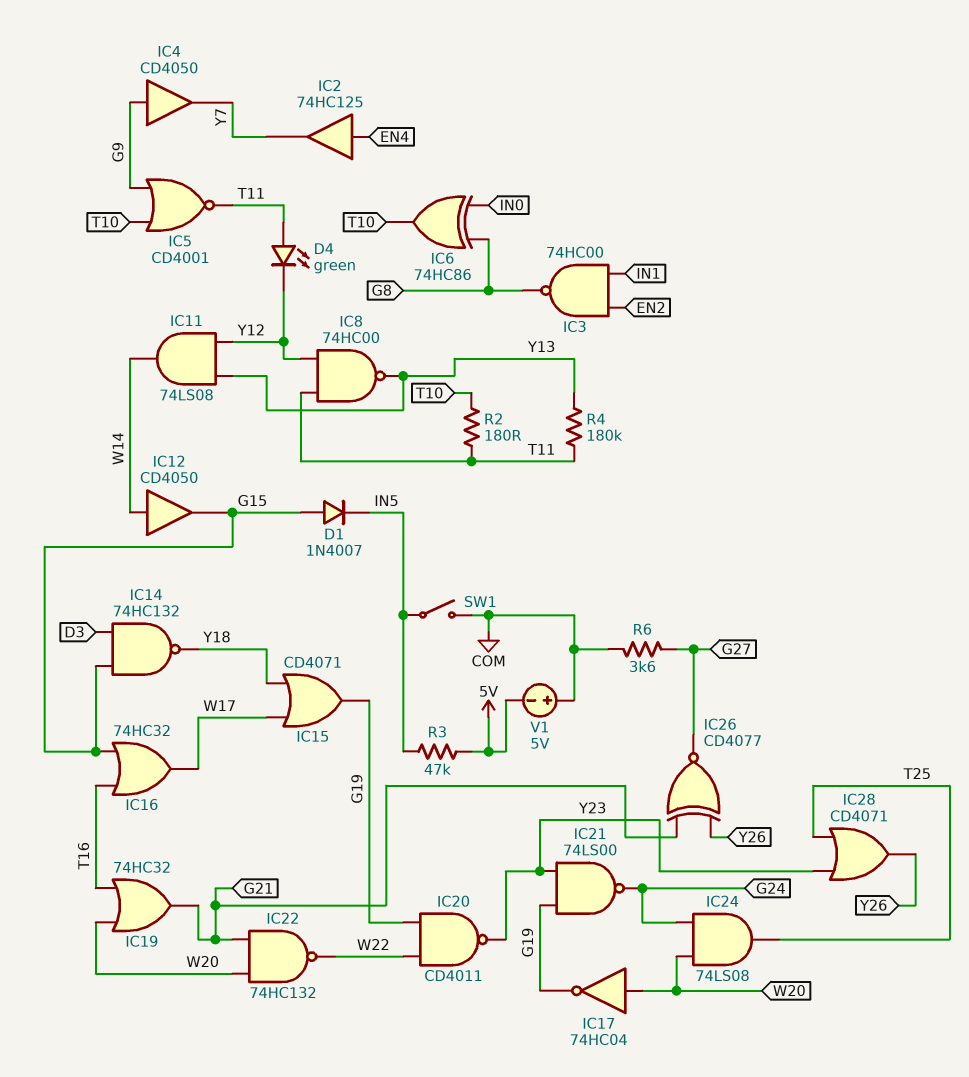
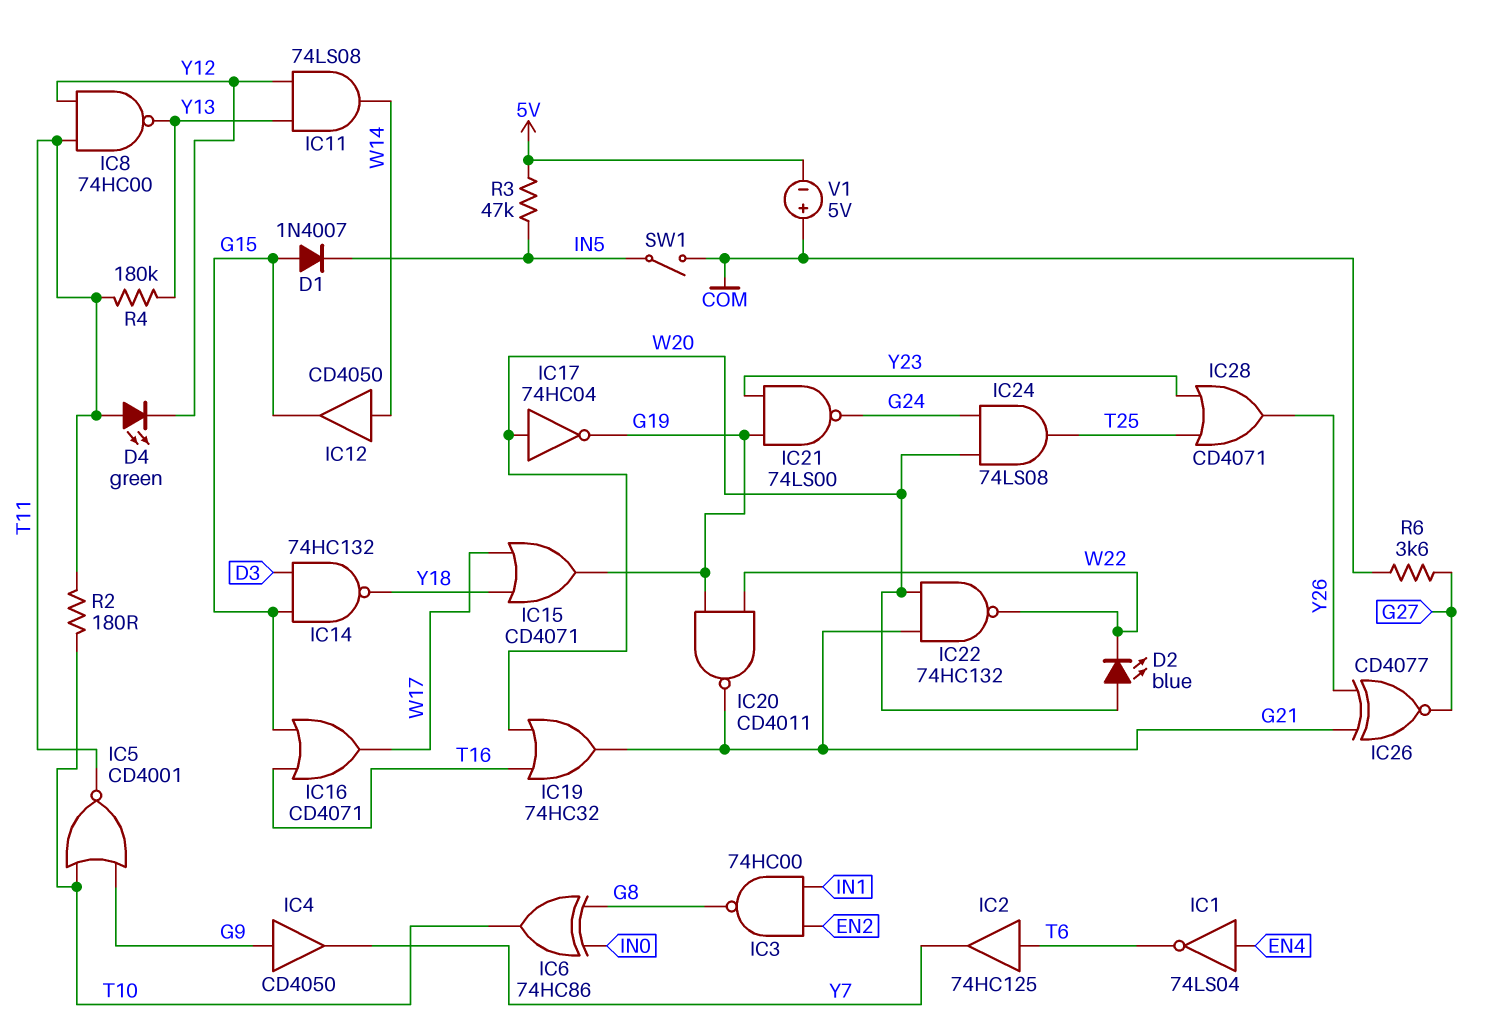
D2: none -> LED blue (A W20, K W22)
IC1: none -> NOT 74LS04 (in EN4, out T6)
IC2: buffer 74HC125 (in EN4, out Y7) -> buffer 74HC125 (in T6, out Y7)
IC16: OR 74HC32 (in G15, in T16, out W17) -> OR CD4071 (in G15, in T16, out W17)
IC20: NAND CD4011 (in G19, in W22, out Y23) -> NAND CD4011 (in G19, in W22, out G21)

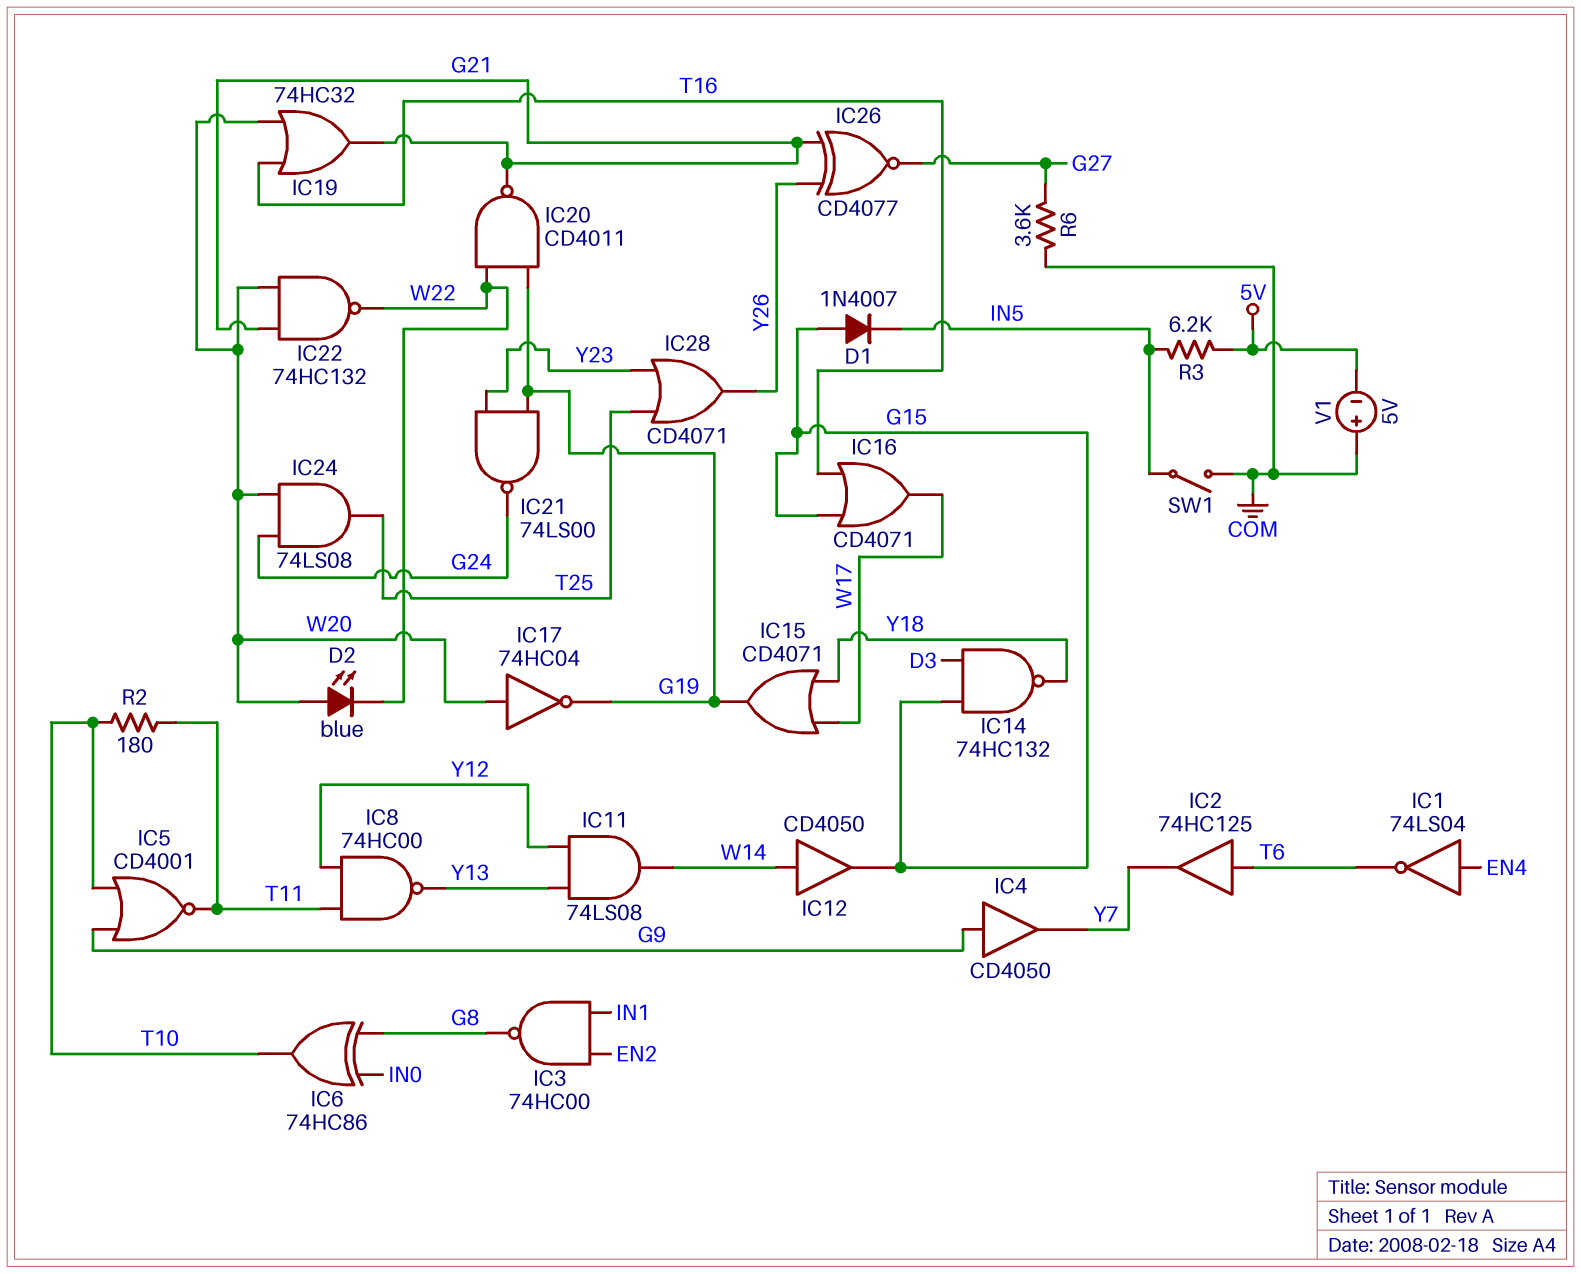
D4: LED green (A T11, K Y12) -> none
R3: 47k (5V, IN5) -> 6.2k (5V, IN5)
R4: 180k (T11, Y13) -> none

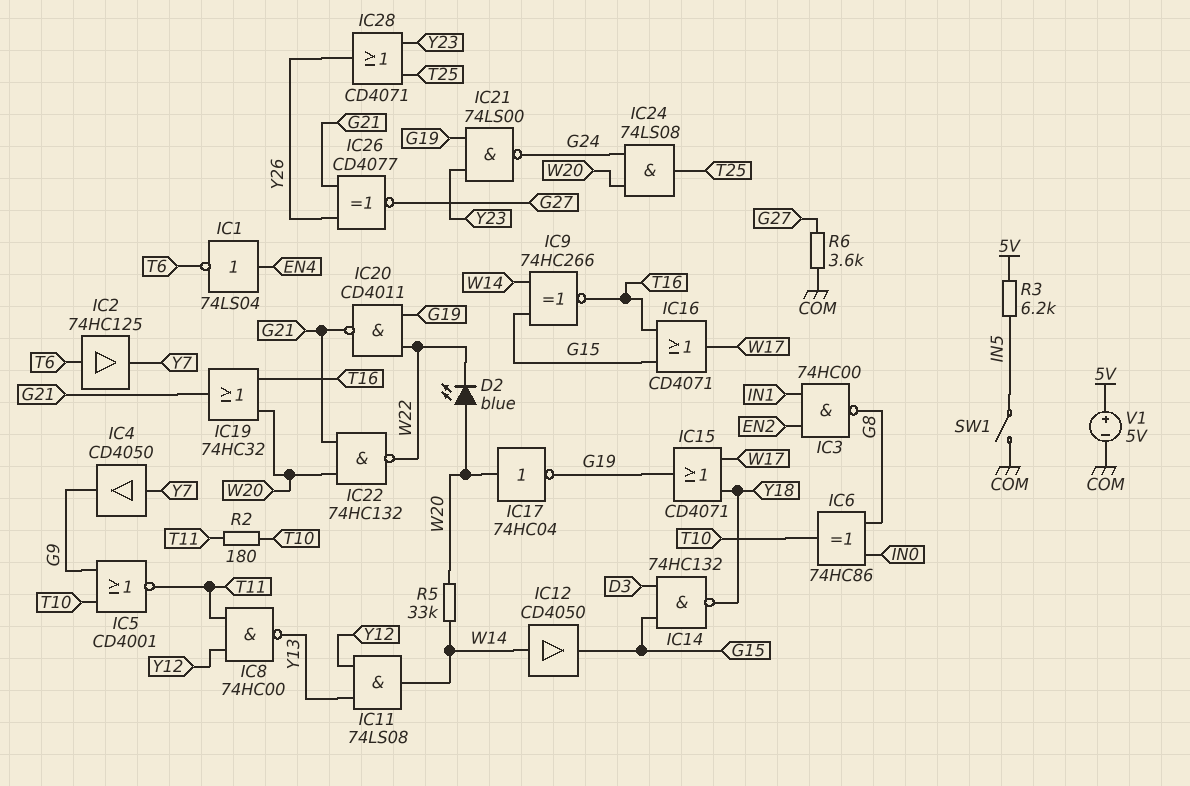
D1: diode 1N4007 (A G15, K IN5) -> none
IC4: buffer CD4050 (in G9, out Y7) -> buffer CD4050 (in Y7, out G9)
IC9: none -> XNOR 74HC266 (in G15, in W14, out T16)
R5: none -> 33k (W14, W20)
V1: 5V (plus COM, minus 5V) -> 5V (plus 5V, minus COM)

